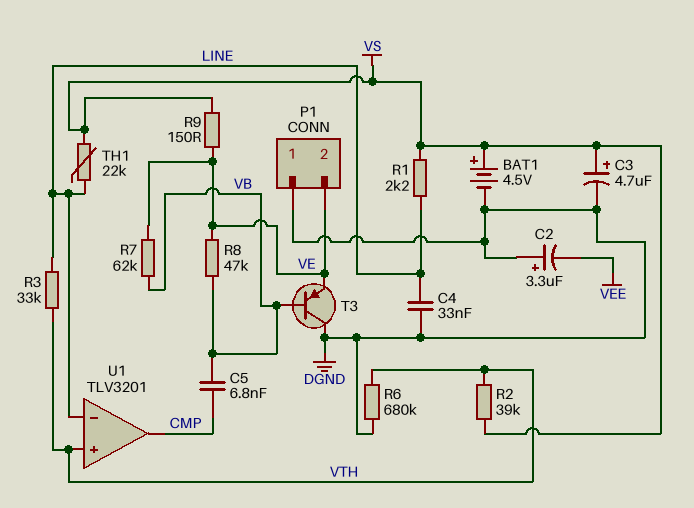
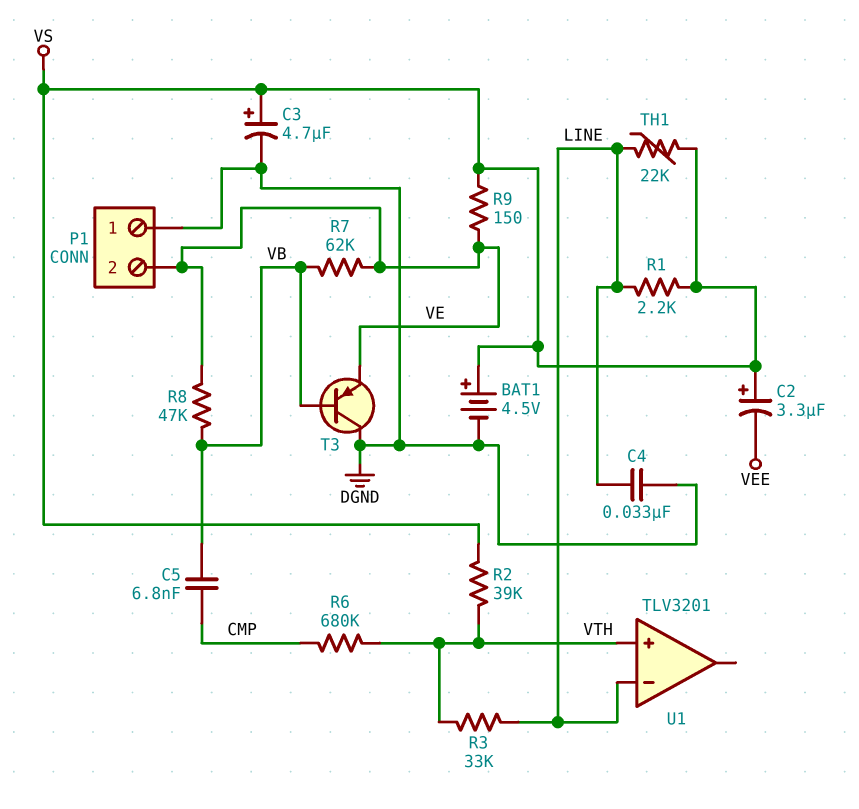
C2: 3.3uF (plus DGND, minus VEE) -> 3.3uF (plus VS, minus VEE)
R6: 680k (DGND, VTH) -> 680k (CMP, VTH)
U1 pin out: CMP -> none

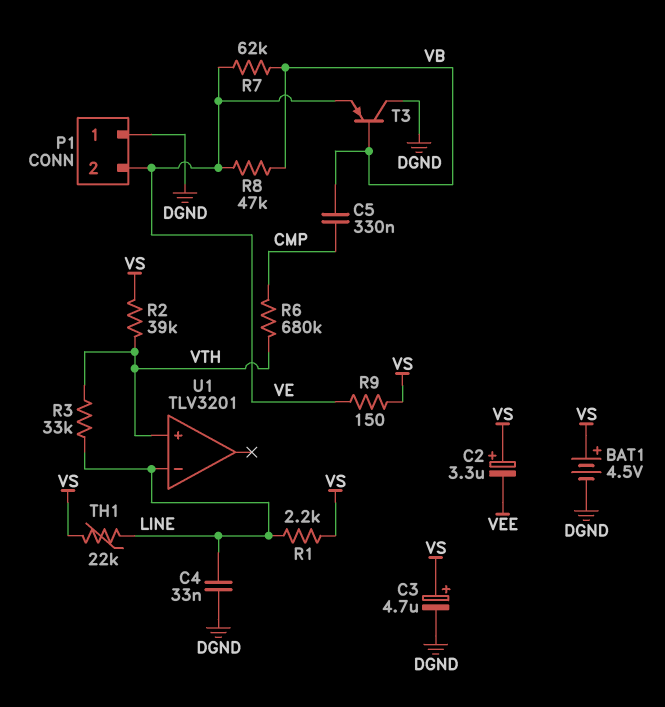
C5: 6.8nF (CMP, VB) -> 330nF (CMP, VB)

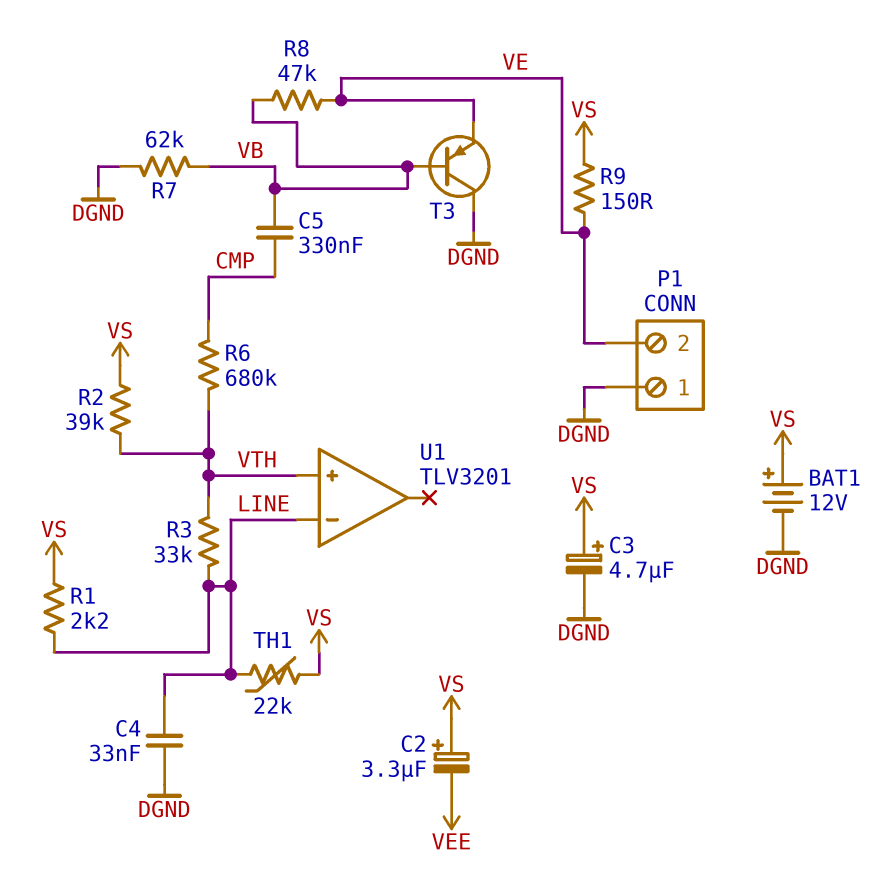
BAT1: 4.5V (plus VS, minus DGND) -> 12V (plus VS, minus DGND)
R7: 62k (VB, VE) -> 62k (DGND, VB)

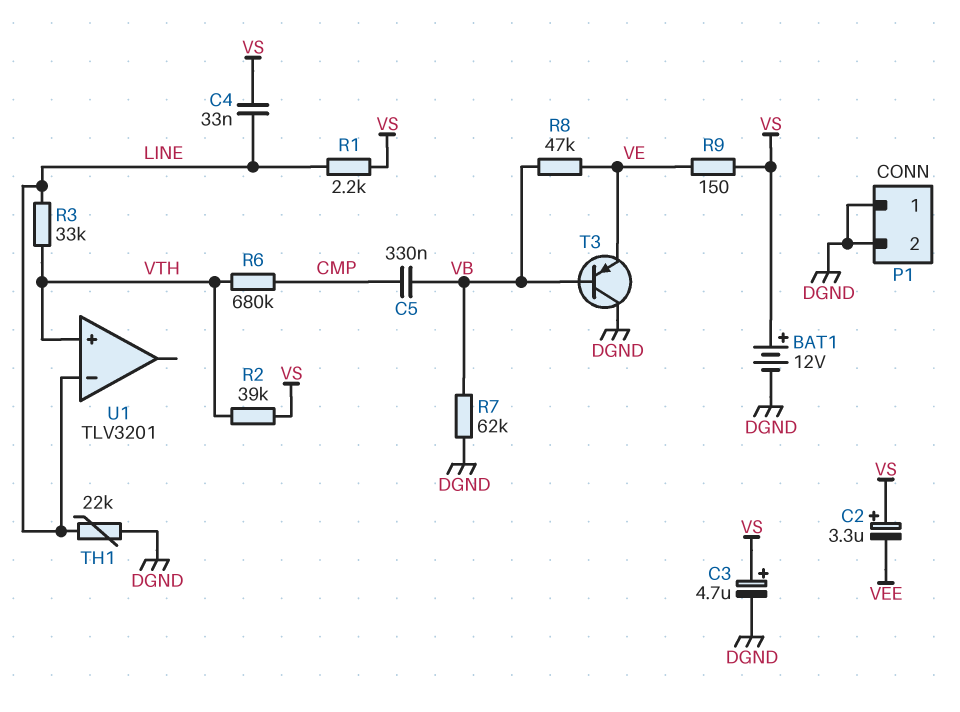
C4: 33nF (DGND, LINE) -> 33nF (LINE, VS)
P1 pin 2: VE -> DGND
TH1: 22k (LINE, VS) -> 22k (DGND, LINE)

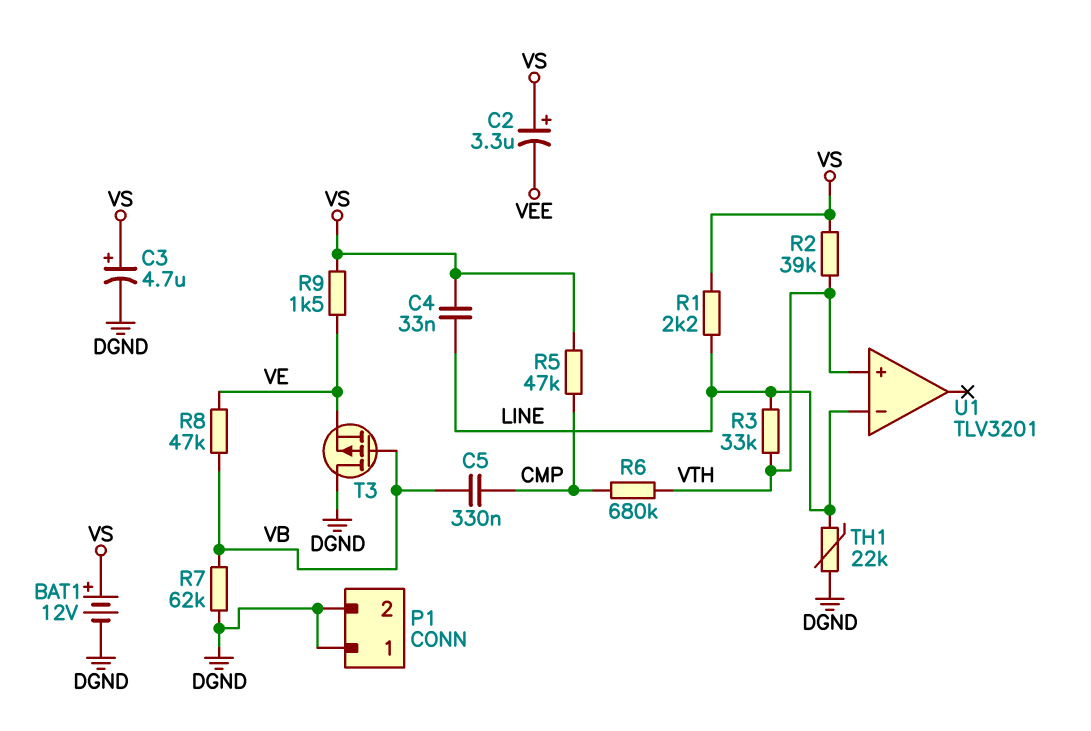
R5: none -> 47k (CMP, VS)
R9: 150 (VE, VS) -> 1.5k (VE, VS)
T3: PNP (B VB, C DGND, E VE) -> PMOS (G VB, D DGND, S VE)

